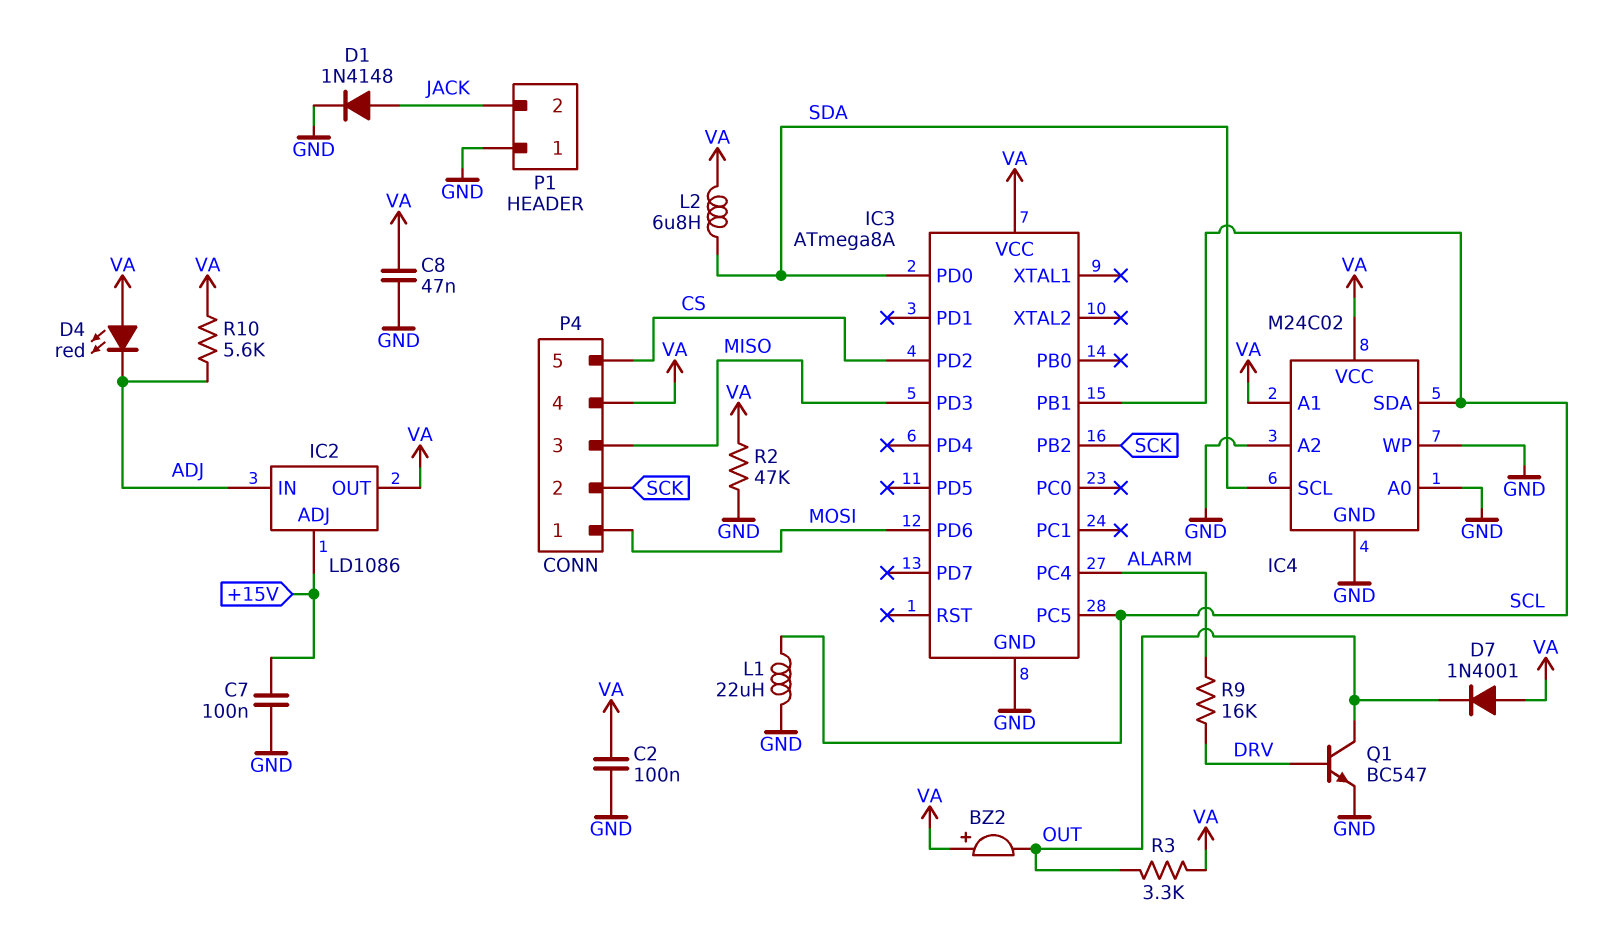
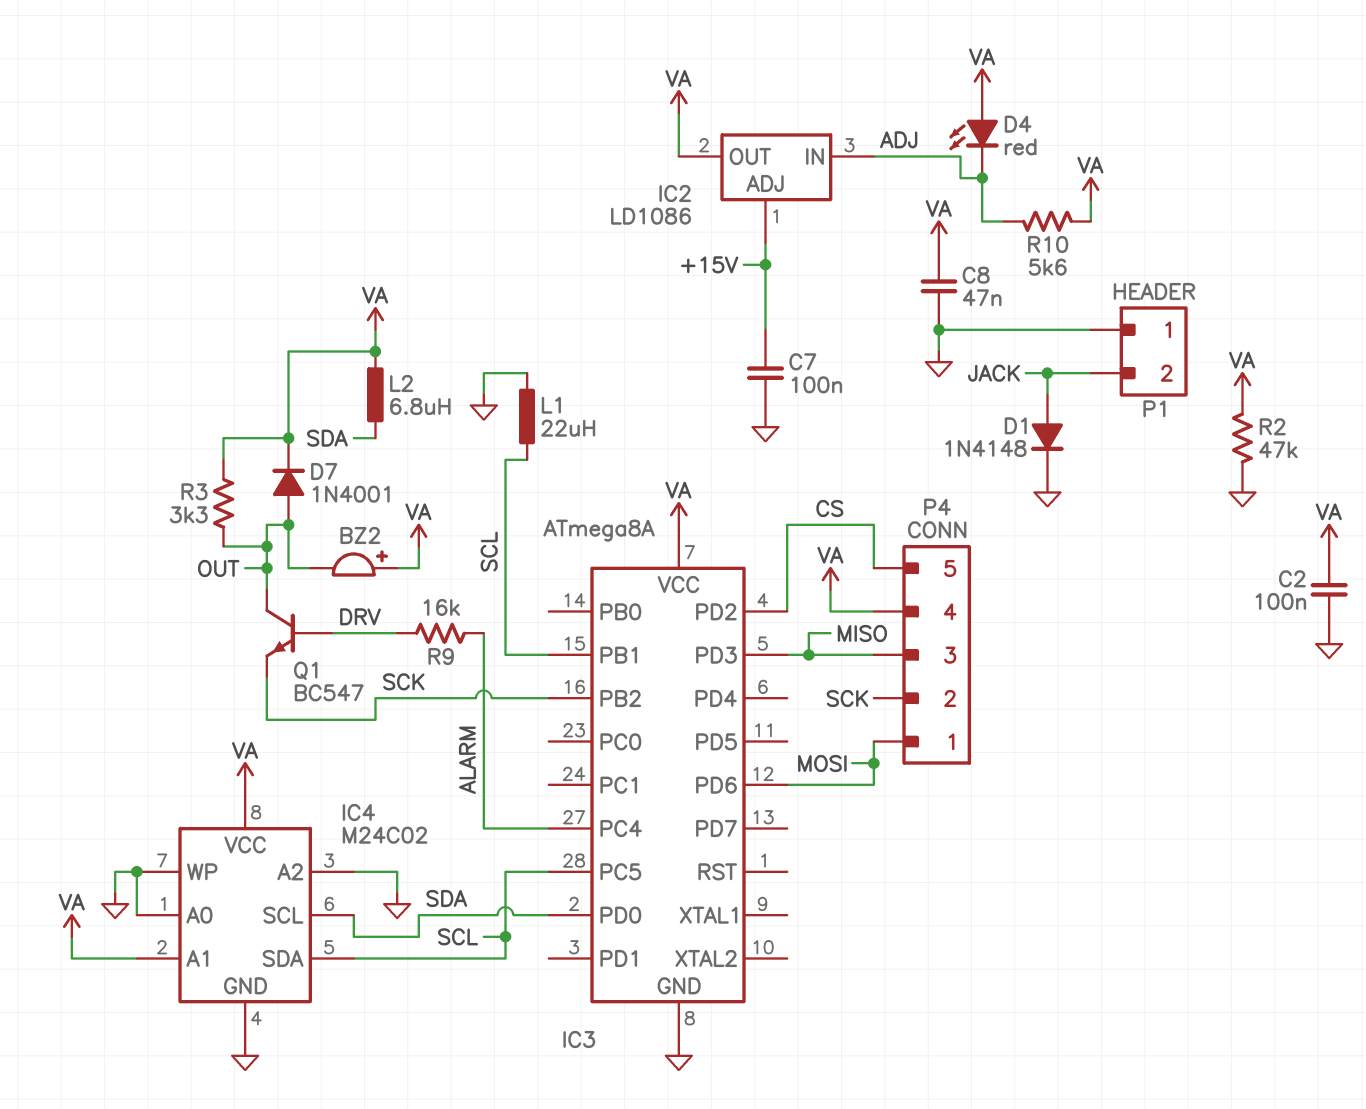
D7: diode 1N4001 (A VA, K OUT) -> diode 1N4001 (A OUT, K VA)
Q1: NPN BC547 (B DRV, C OUT, E GND) -> NPN BC547 (B DRV, C OUT, E SCK)

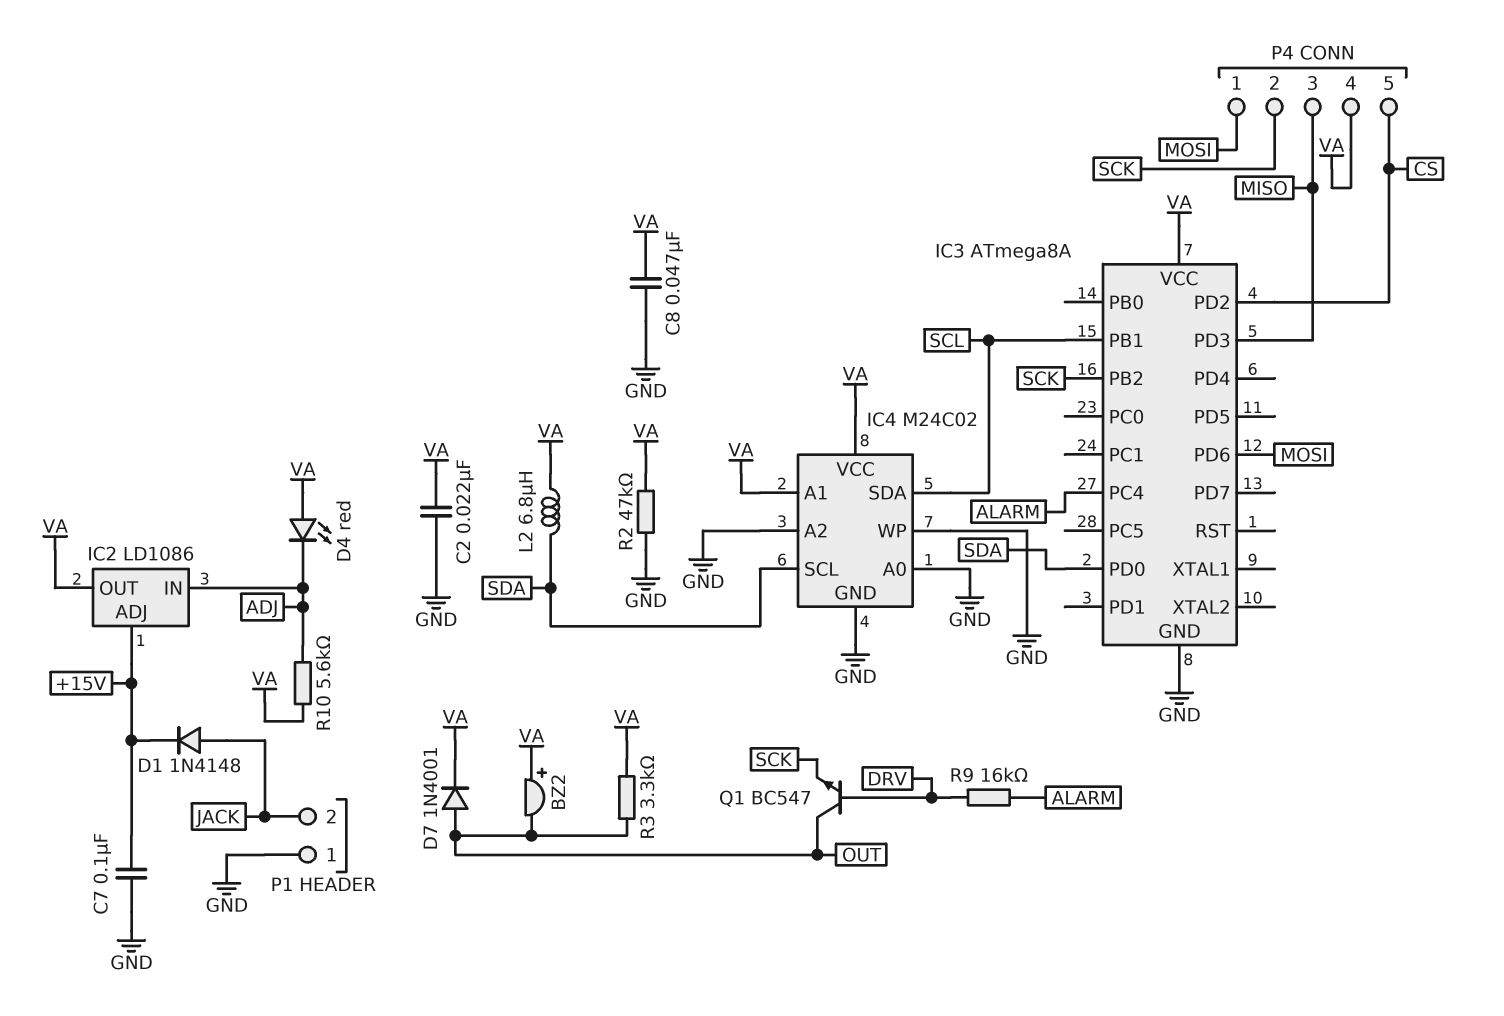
C2: 100nF (GND, VA) -> 22nF (GND, VA)
D1: diode 1N4148 (A JACK, K GND) -> diode 1N4148 (A JACK, K +15V)
IC3 pin PC5: SCL -> none
L1: 22uH (GND, SCL) -> none

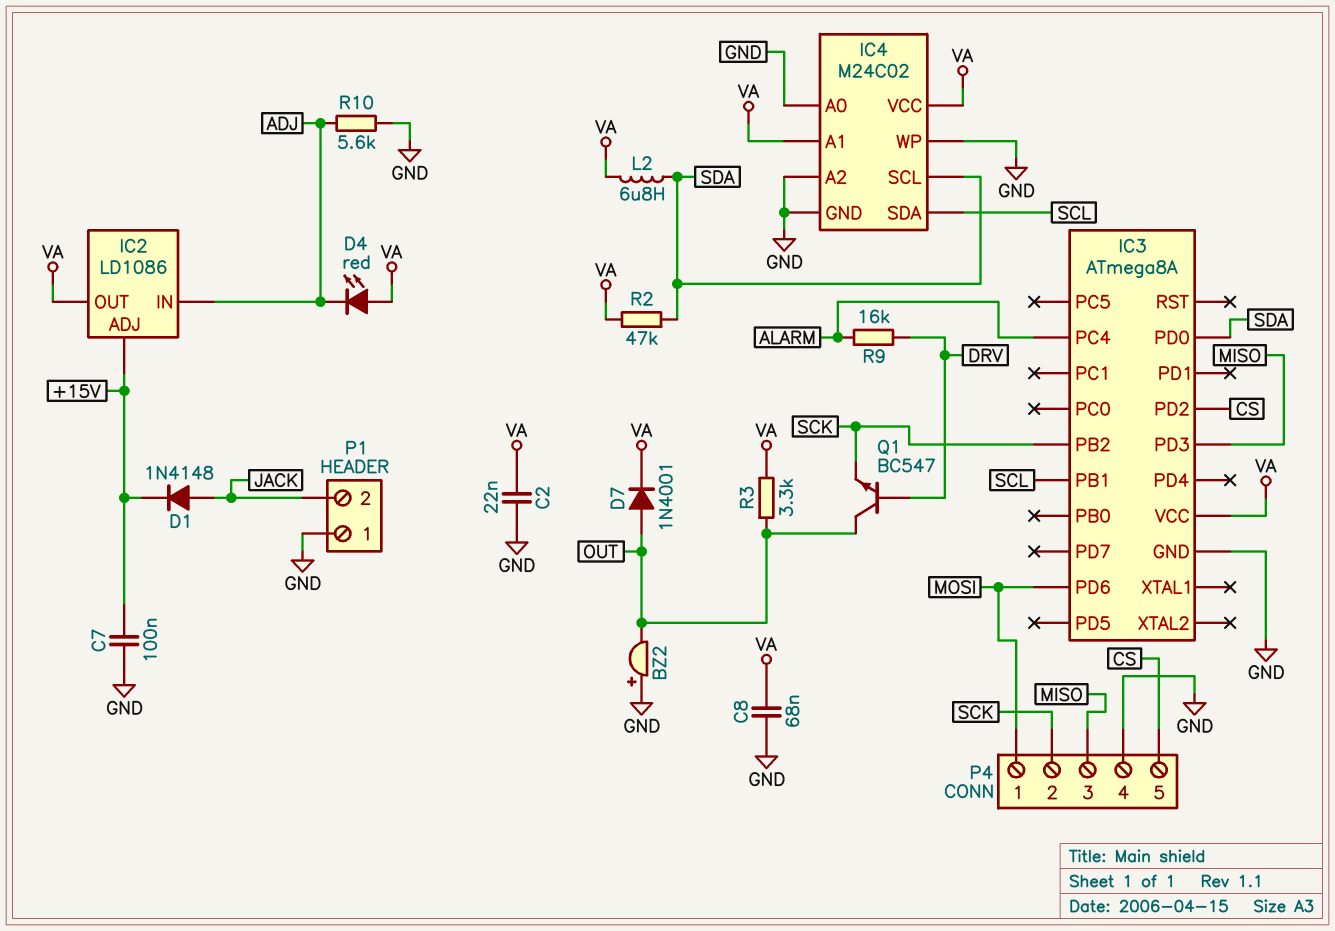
BZ2: buzzer (plus VA, minus OUT) -> buzzer (plus GND, minus OUT)
C8: 47nF (GND, VA) -> 68nF (GND, VA)
P4 pin 4: VA -> GND
R2: 47k (GND, VA) -> 47k (SDA, VA)
R10: 5.6k (ADJ, VA) -> 5.6k (ADJ, GND)

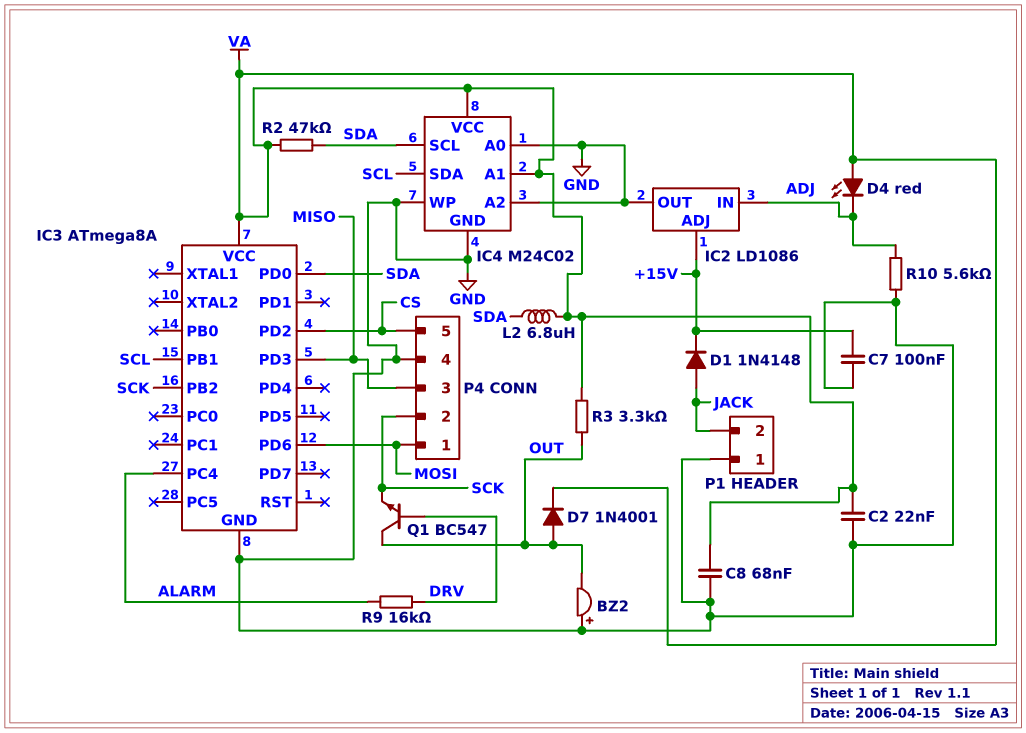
IC2 pin OUT: VA -> GND

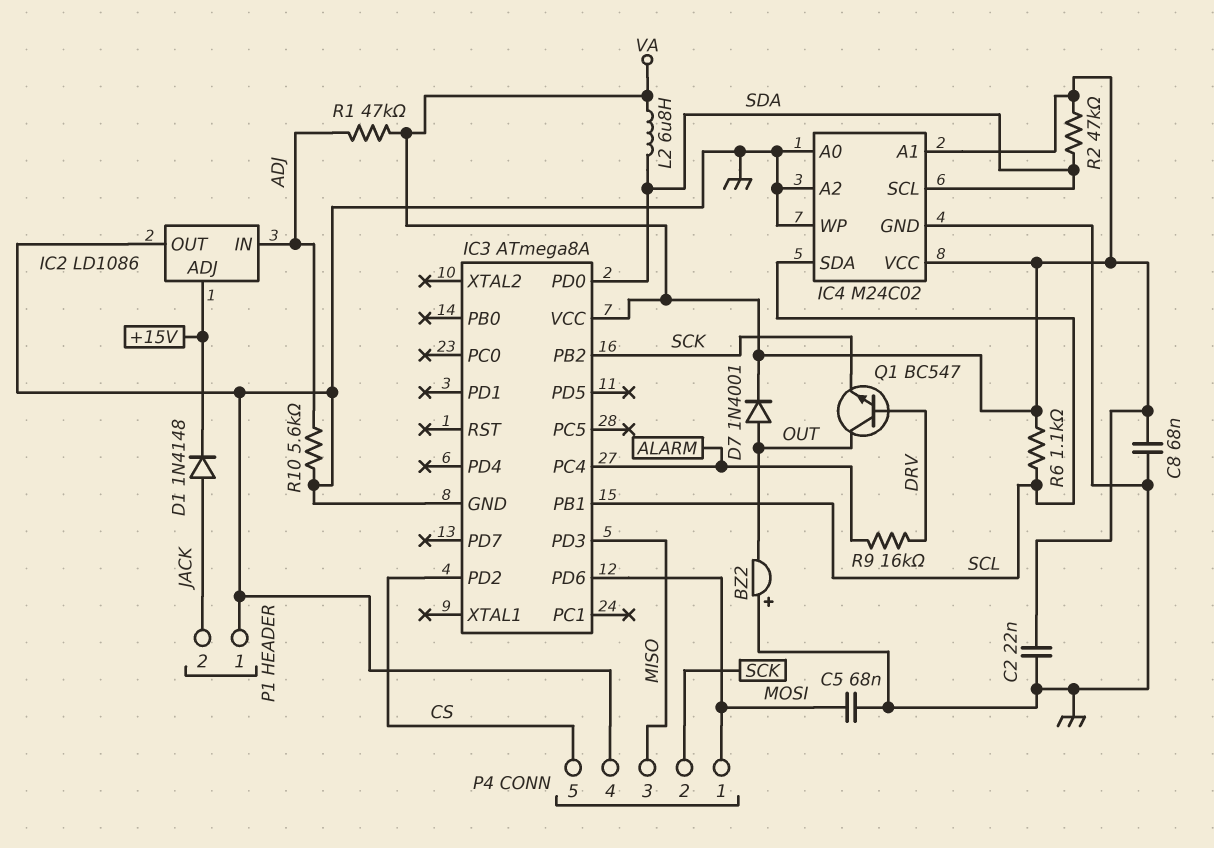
C5: none -> 68nF (GND, MOSI)
C7: 100nF (+15V, GND) -> none
D4: LED red (A VA, K ADJ) -> none
R1: none -> 47k (ADJ, VA)
R3: 3.3k (OUT, VA) -> none
R6: none -> 1.1k (SCL, VA)

